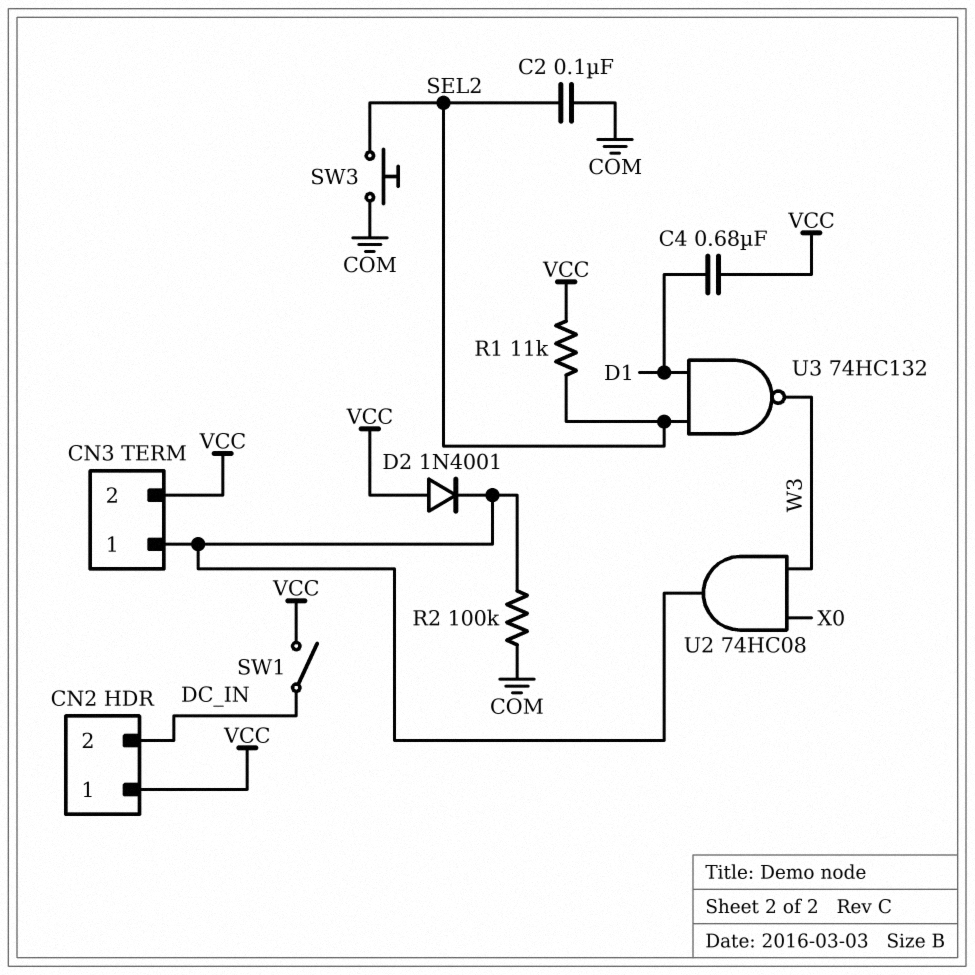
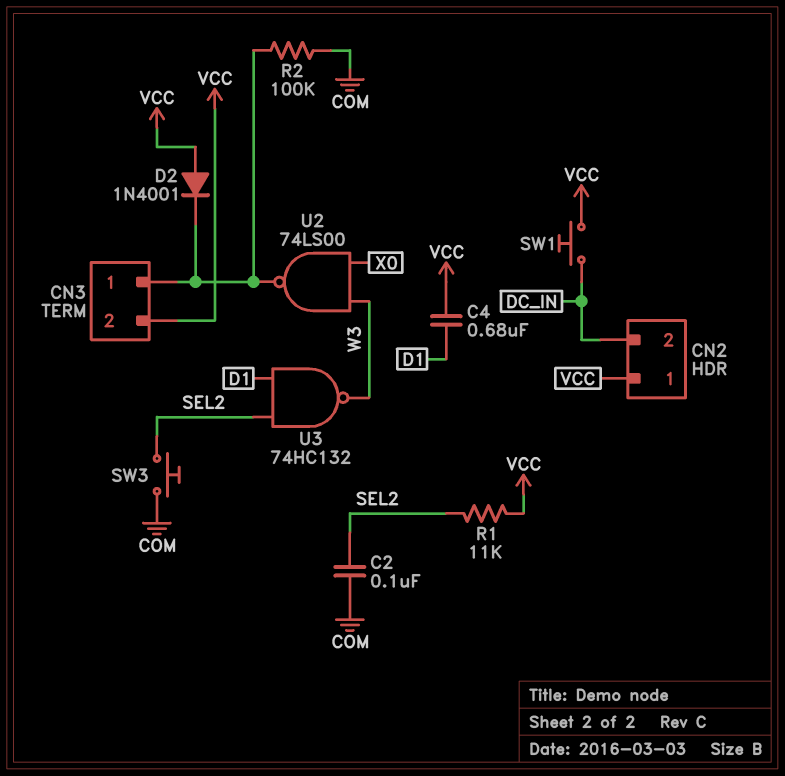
SW1: switch (DC_IN, VCC) -> button (DC_IN, VCC)
U2: AND 74HC08 (in W3, in X0, out CN3/1) -> NAND 74LS00 (in W3, in X0, out CN3/1)

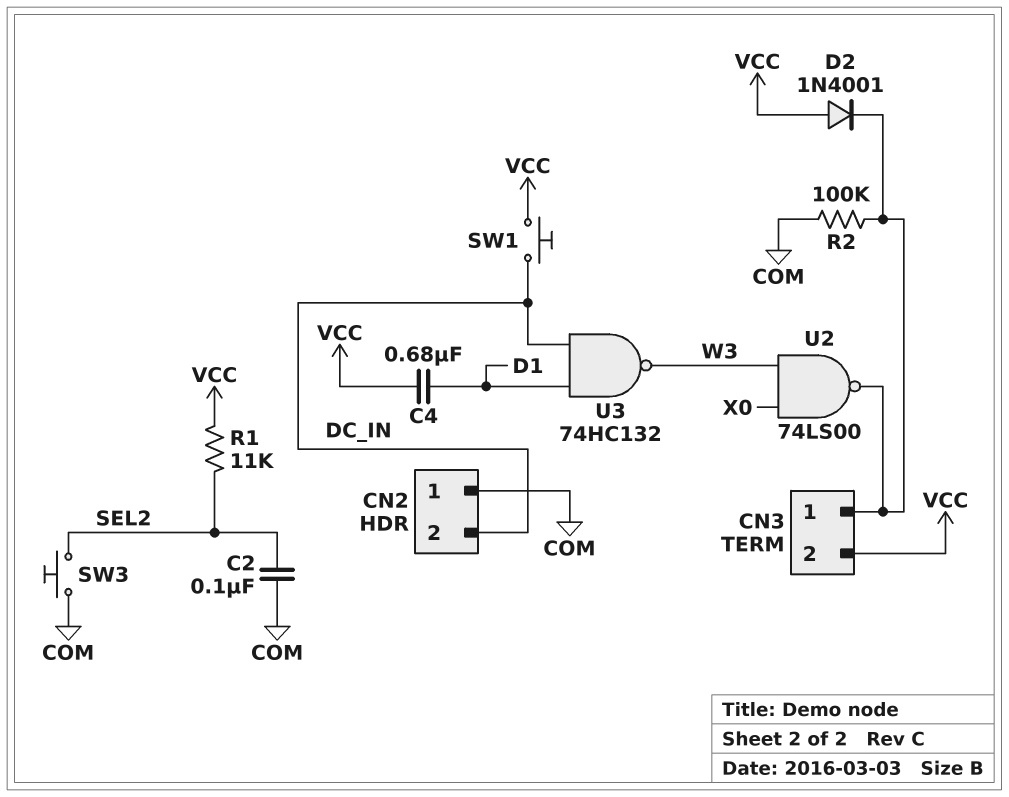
CN2 pin 1: VCC -> COM
U3: NAND 74HC132 (in D1, in SEL2, out W3) -> NAND 74HC132 (in D1, in DC_IN, out W3)

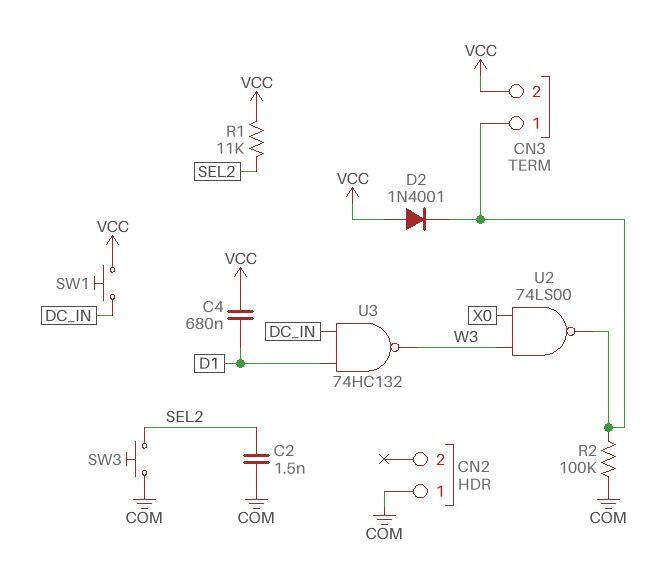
C2: 100nF (COM, SEL2) -> 1.5nF (COM, SEL2)
CN2 pin 2: DC_IN -> none

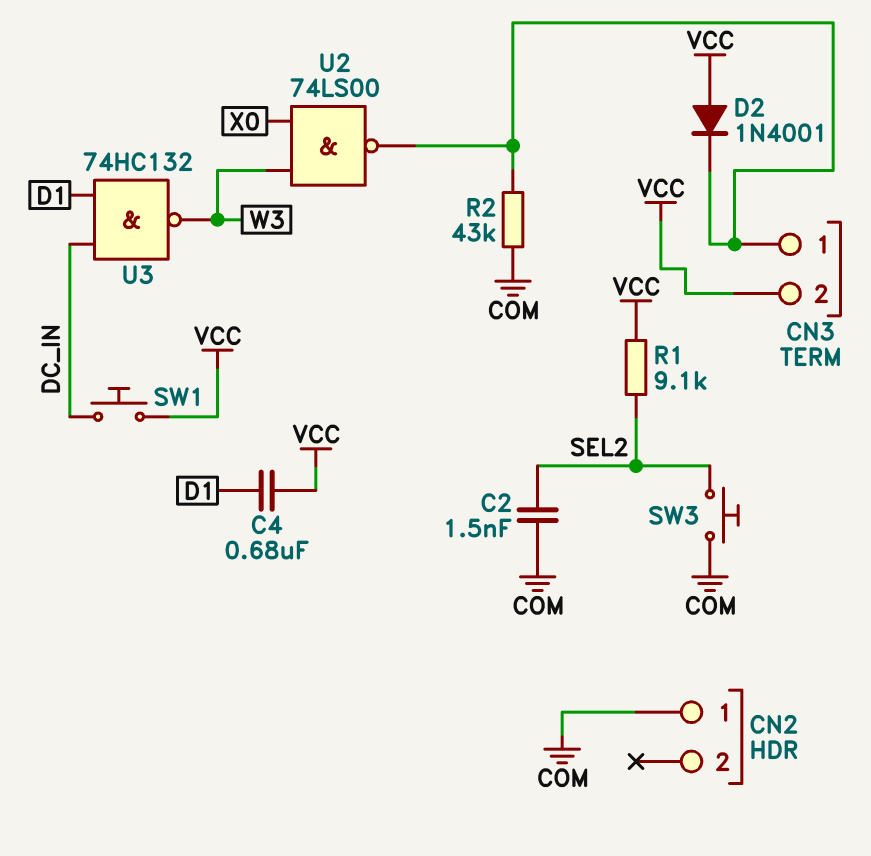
R1: 11k (SEL2, VCC) -> 9.1k (SEL2, VCC)
R2: 100k (CN3/1, COM) -> 43k (CN3/1, COM)

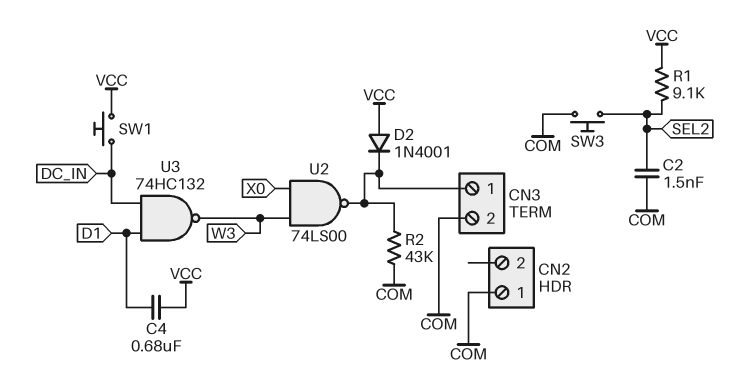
CN3 pin 2: VCC -> COM

